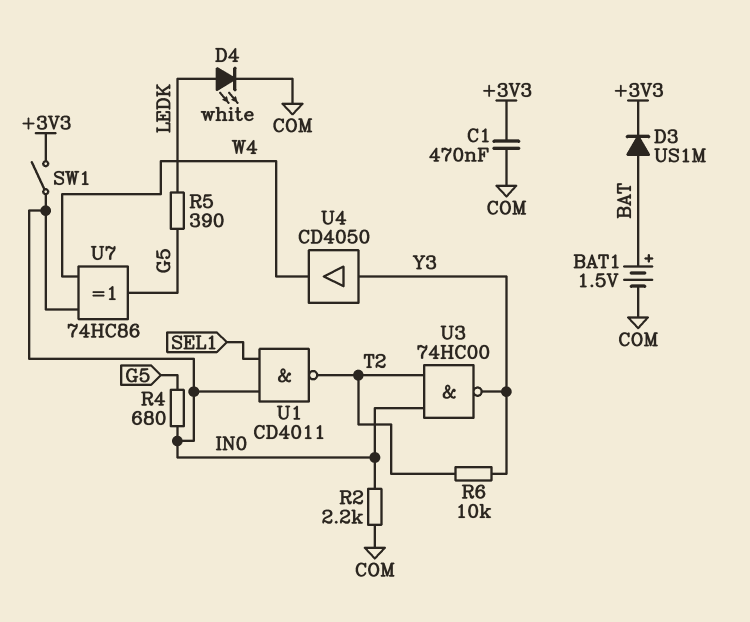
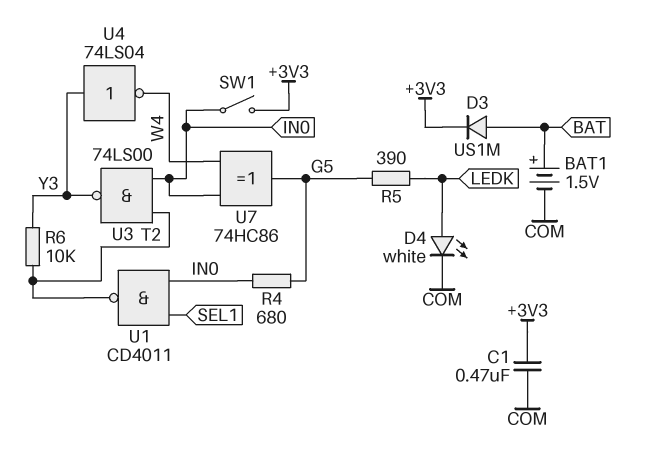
R2: 2.2k (COM, IN0) -> none
U3: NAND 74HC00 (in IN0, in T2, out Y3) -> NAND 74LS00 (in IN0, in T2, out Y3)
U4: buffer CD4050 (in Y3, out W4) -> NOT 74LS04 (in Y3, out W4)

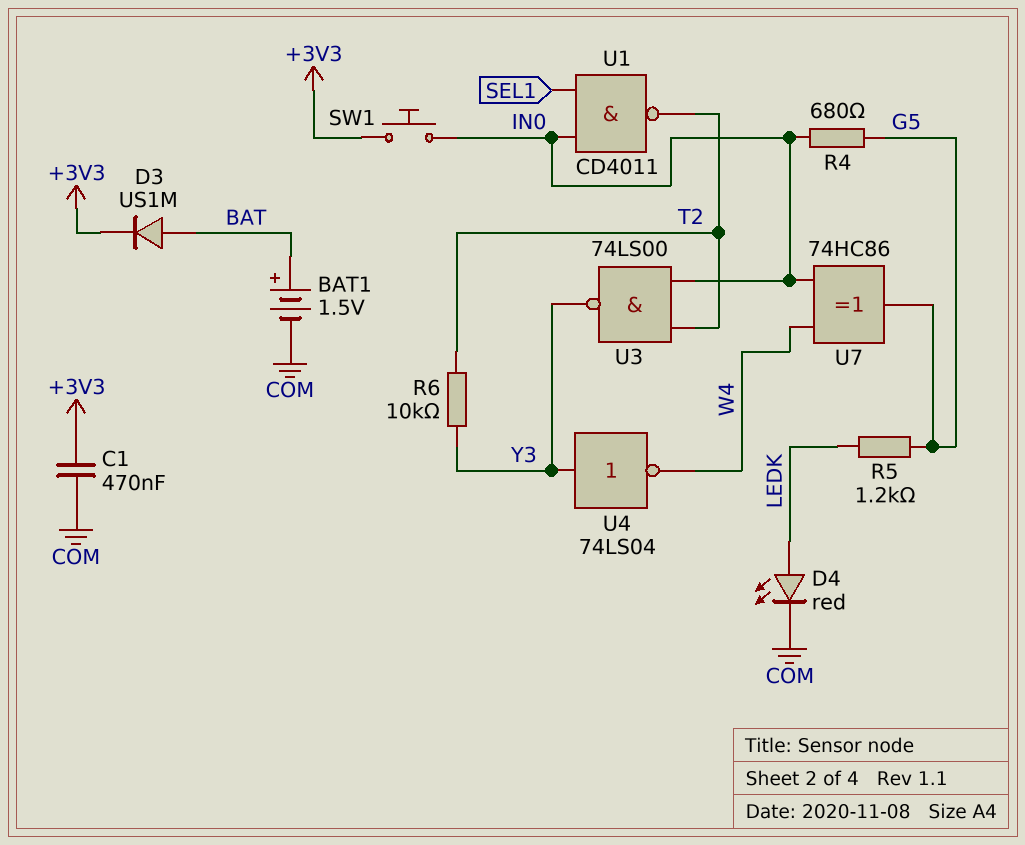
D4: LED white (A LEDK, K COM) -> LED red (A LEDK, K COM)
R5: 390 (G5, LEDK) -> 1.2k (G5, LEDK)
SW1: switch (+3V3, IN0) -> button (+3V3, IN0)

